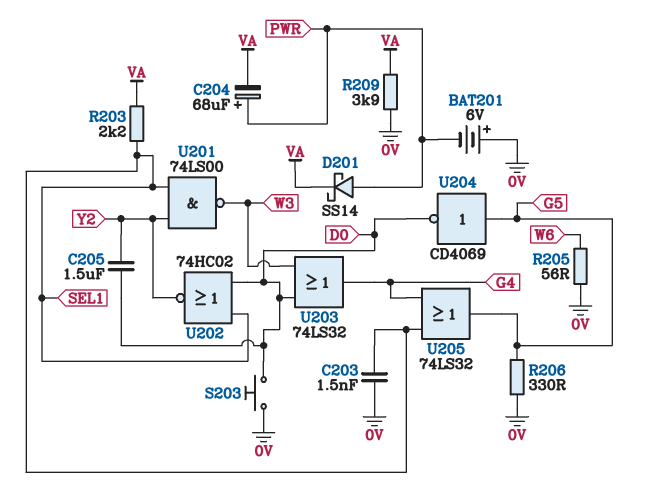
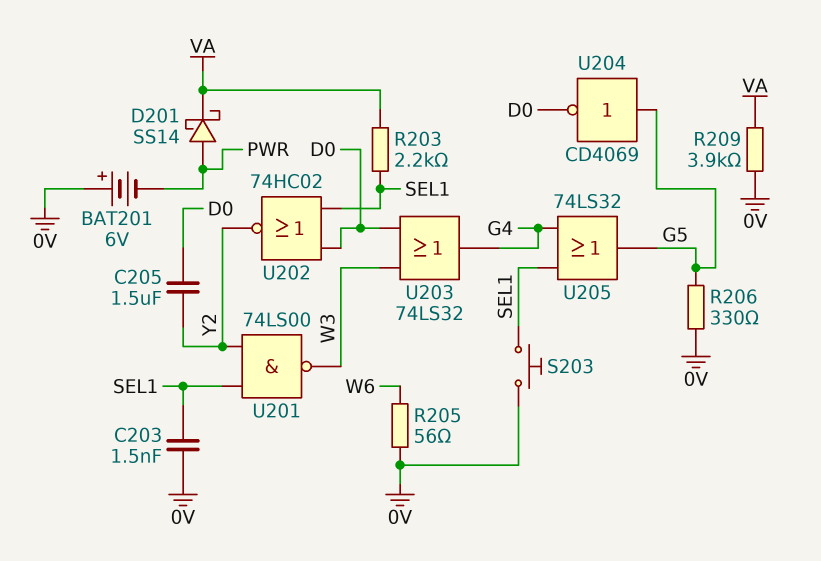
C204: 68uF (plus PWR, minus VA) -> none
S203: button (0V, D0) -> button (0V, SEL1)

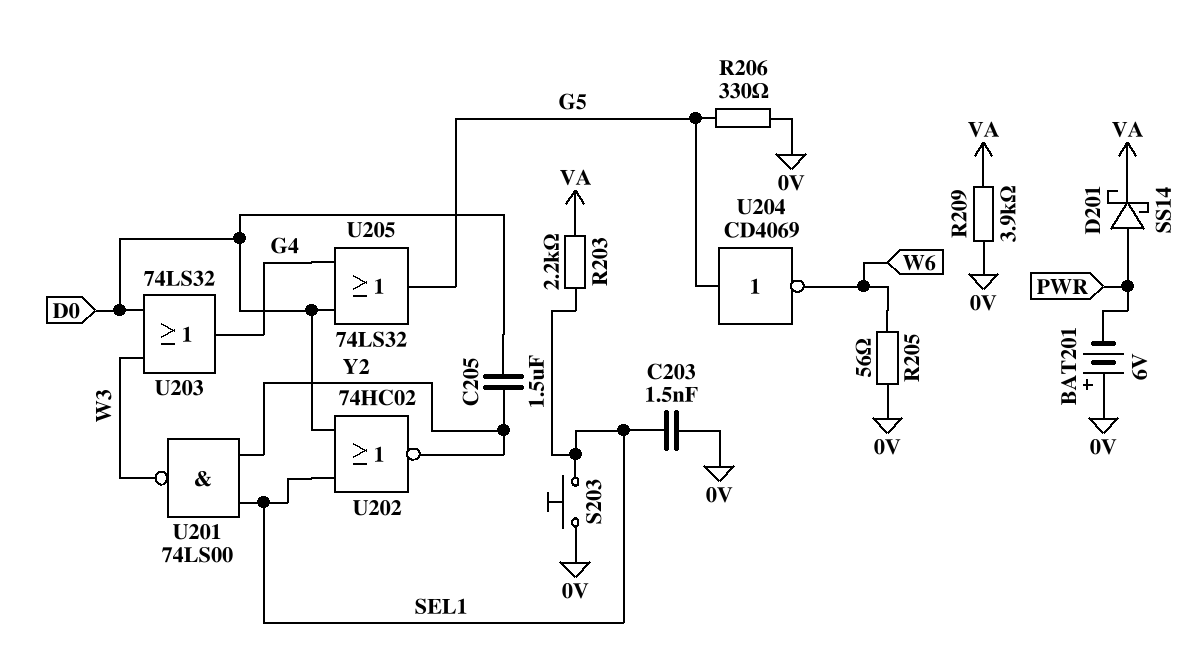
U204: NOT CD4069 (in G5, out D0) -> NOT CD4069 (in G5, out W6)
U205: OR 74LS32 (in G4, in SEL1, out G5) -> OR 74LS32 (in D0, in G4, out G5)

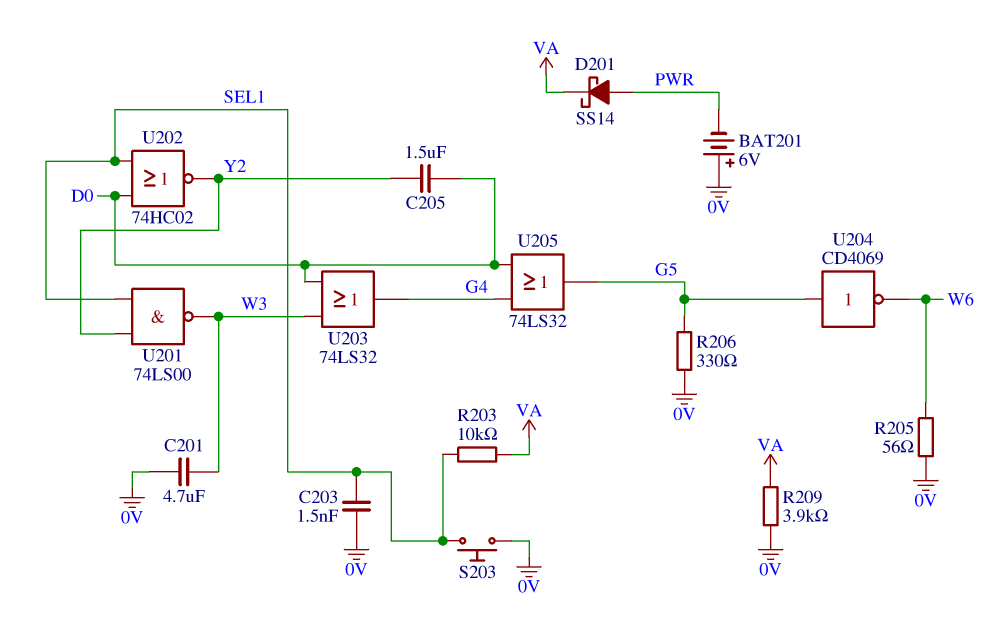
C201: none -> 4.7uF (0V, W3)
R203: 2.2k (SEL1, VA) -> 10k (SEL1, VA)

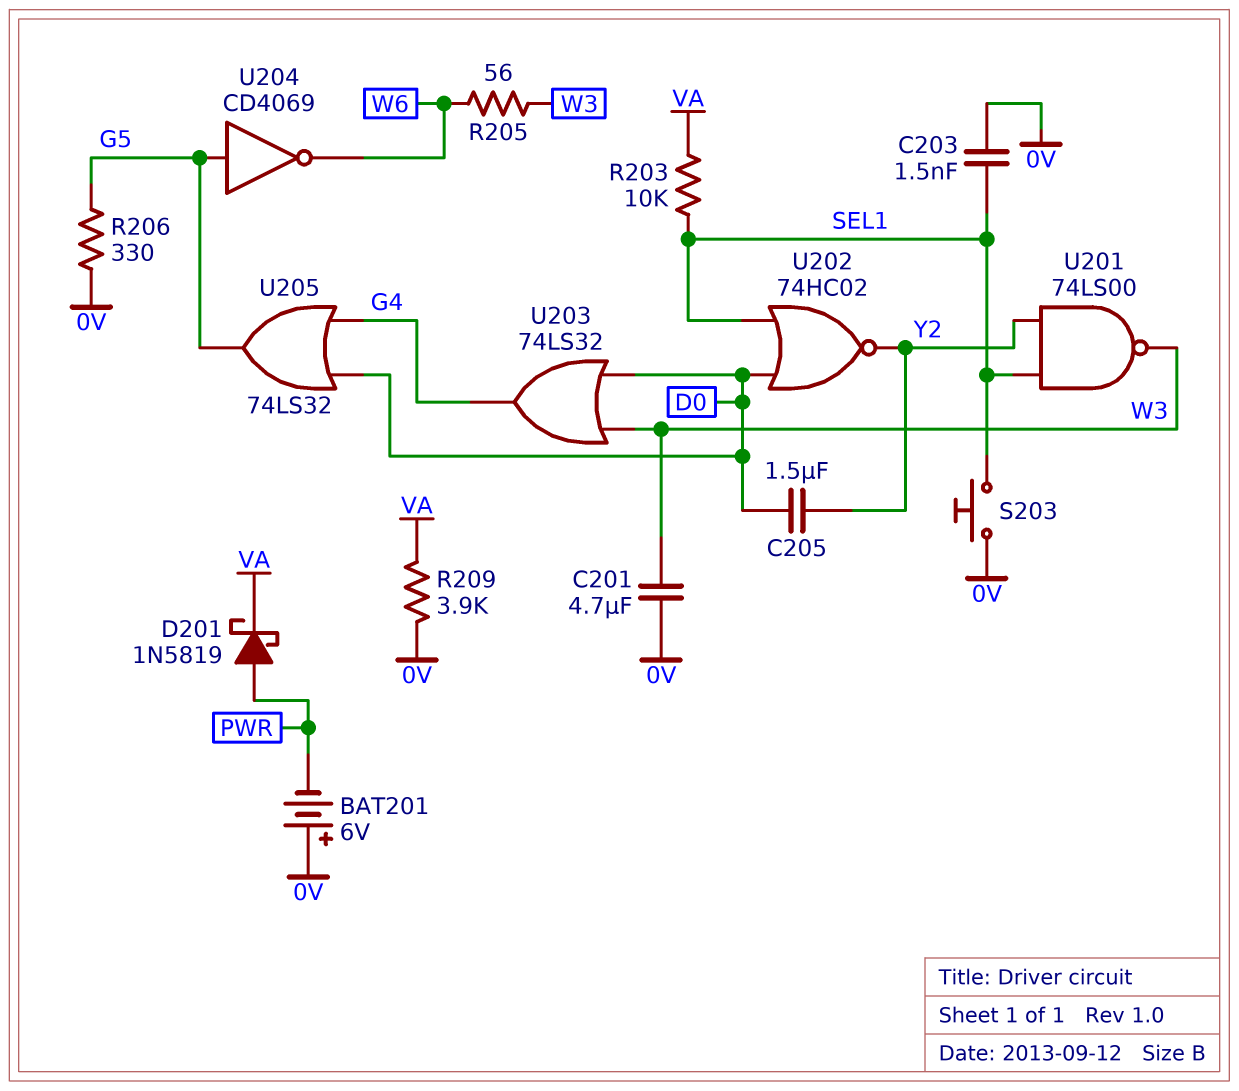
D201: schottky SS14 (A PWR, K VA) -> schottky 1N5819 (A PWR, K VA)
R205: 56 (0V, W6) -> 56 (W3, W6)

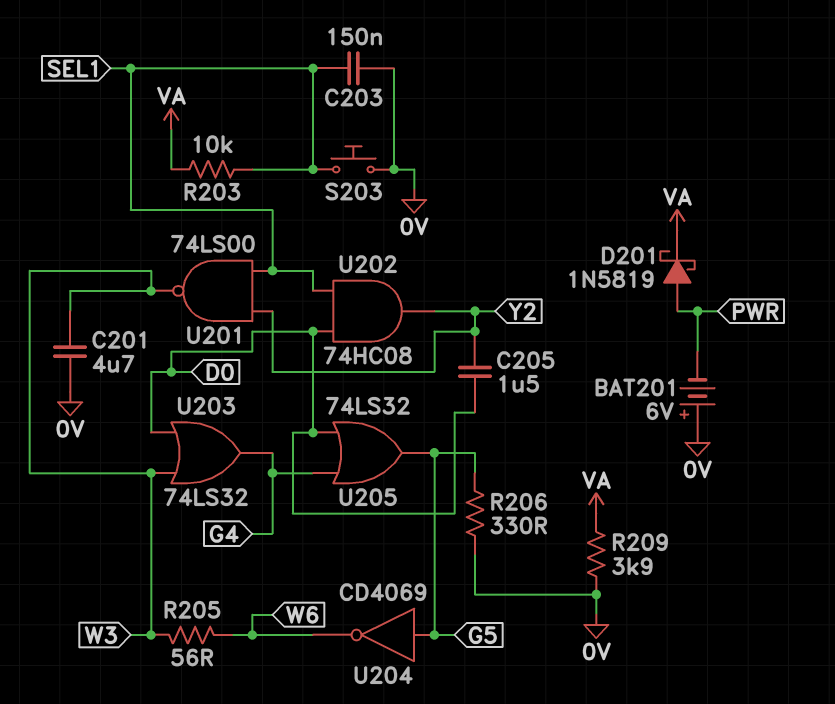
C203: 1.5nF (0V, SEL1) -> 150nF (0V, SEL1)
U202: NOR 74HC02 (in D0, in SEL1, out Y2) -> AND 74HC08 (in D0, in SEL1, out Y2)

